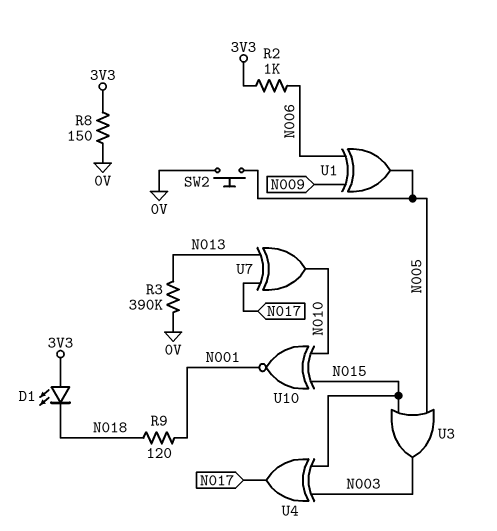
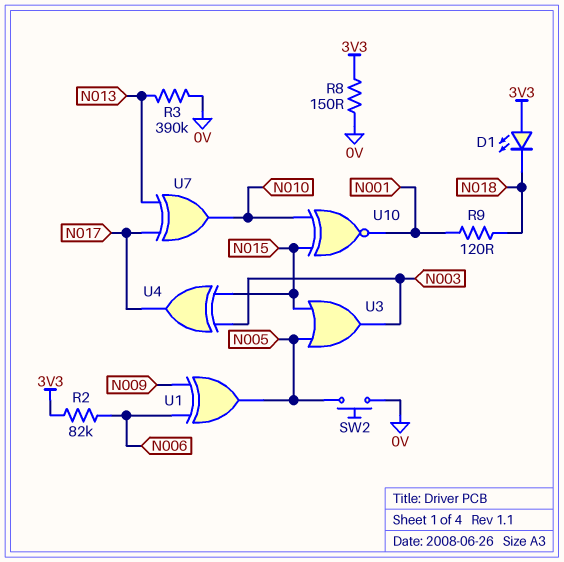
R2: 1k (3V3, N006) -> 82k (3V3, N006)

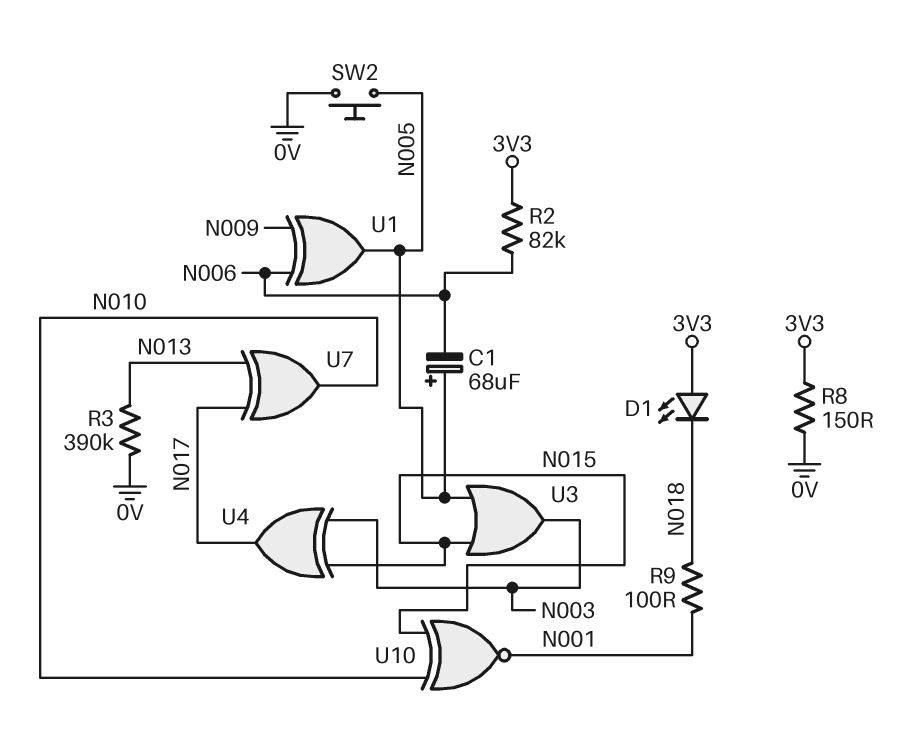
C1: none -> 68uF (plus N005, minus N006)
R9: 120 (N001, N018) -> 100 (N001, N018)

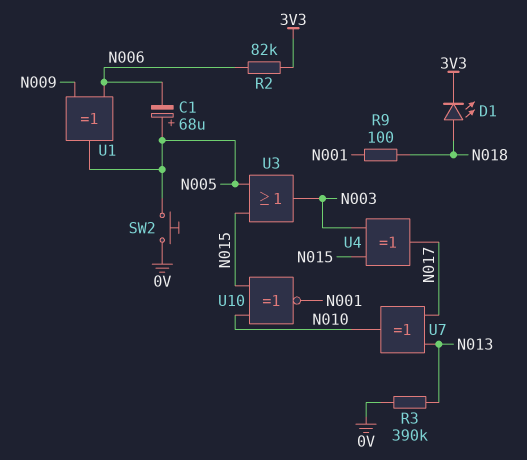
D1: LED (A 3V3, K N018) -> LED (A N018, K 3V3)
R8: 150 (0V, 3V3) -> none

